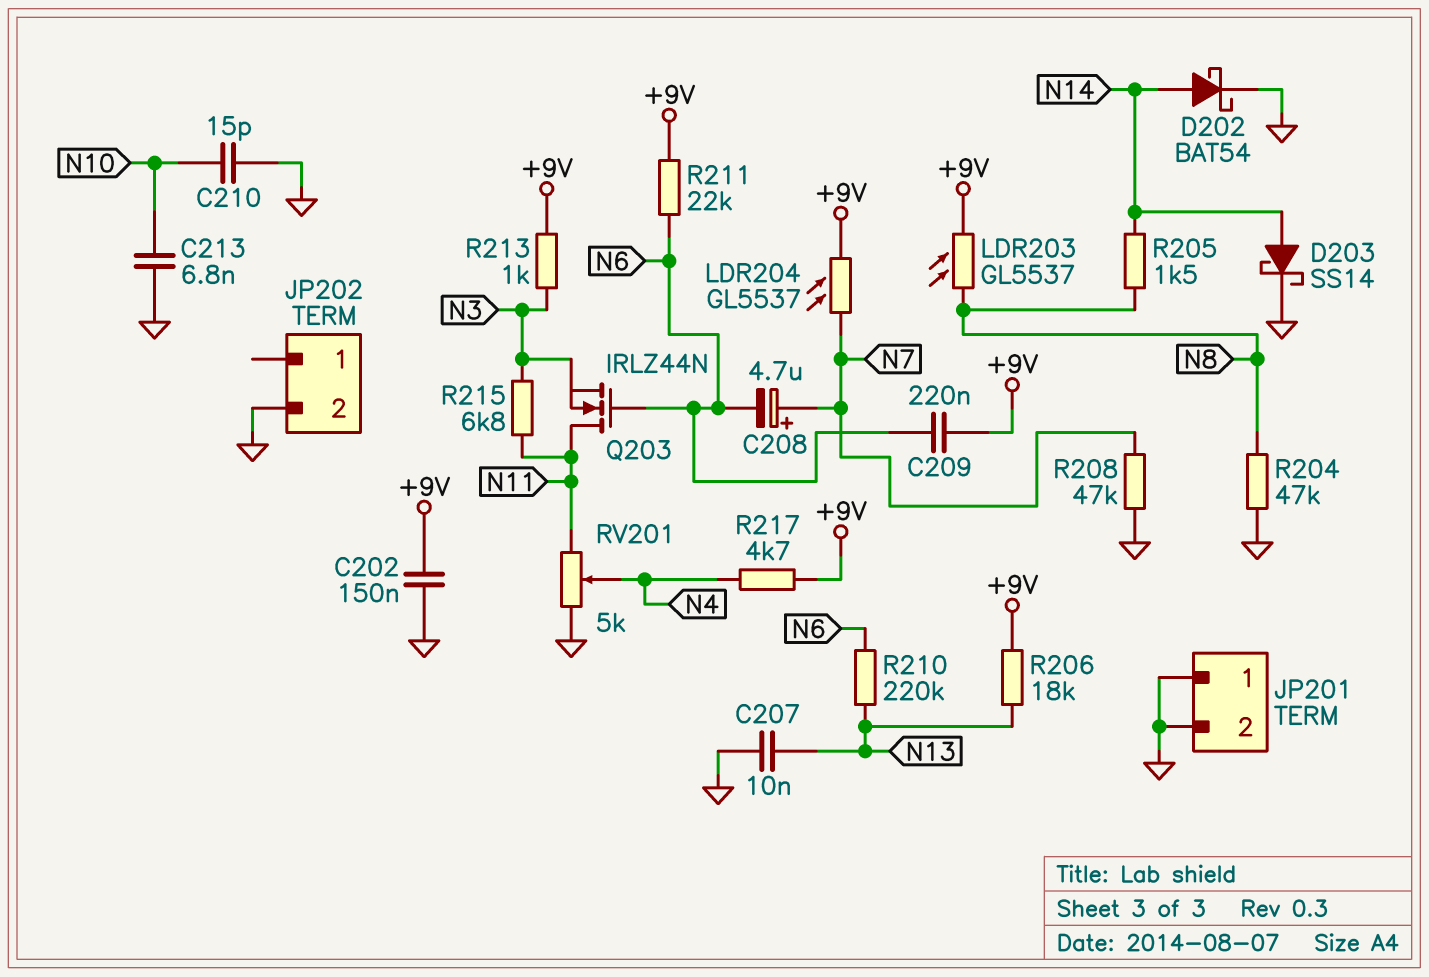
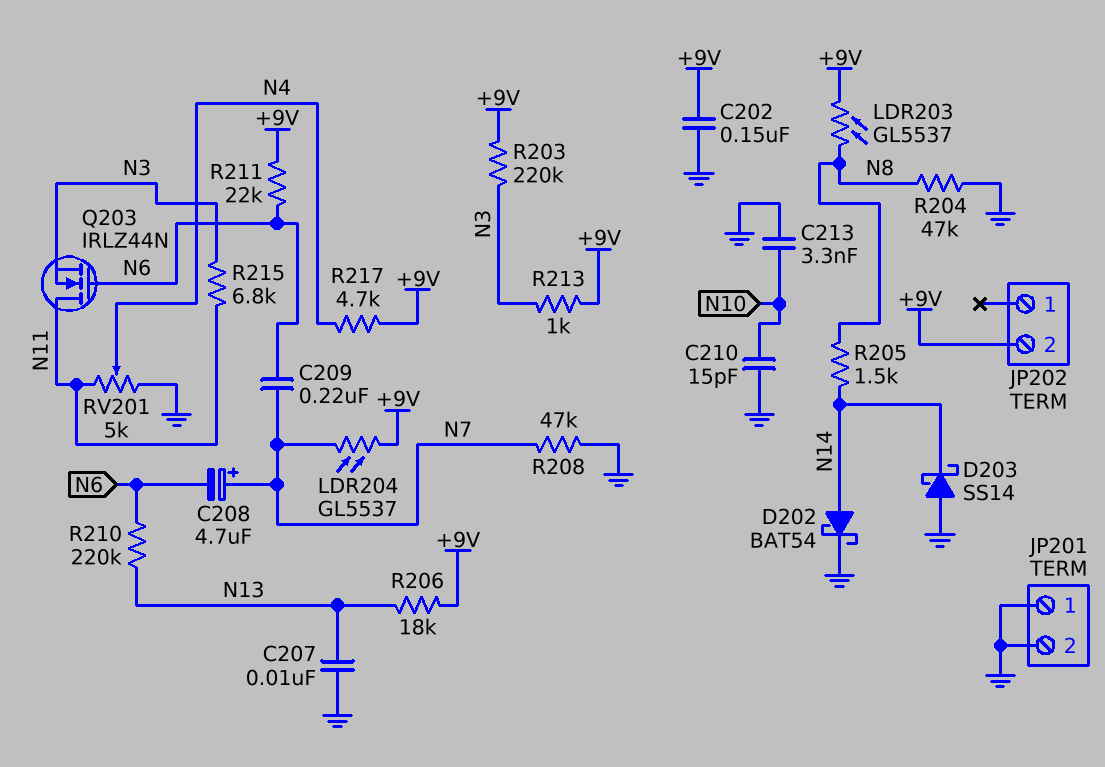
C209: 220nF (+9V, N6) -> 220nF (N6, N7)
C213: 6.8nF (GND, N10) -> 3.3nF (GND, N10)
D203: schottky SS14 (A N14, K GND) -> schottky SS14 (A GND, K N14)
JP202 pin 2: GND -> +9V
R203: none -> 220k (+9V, N3)

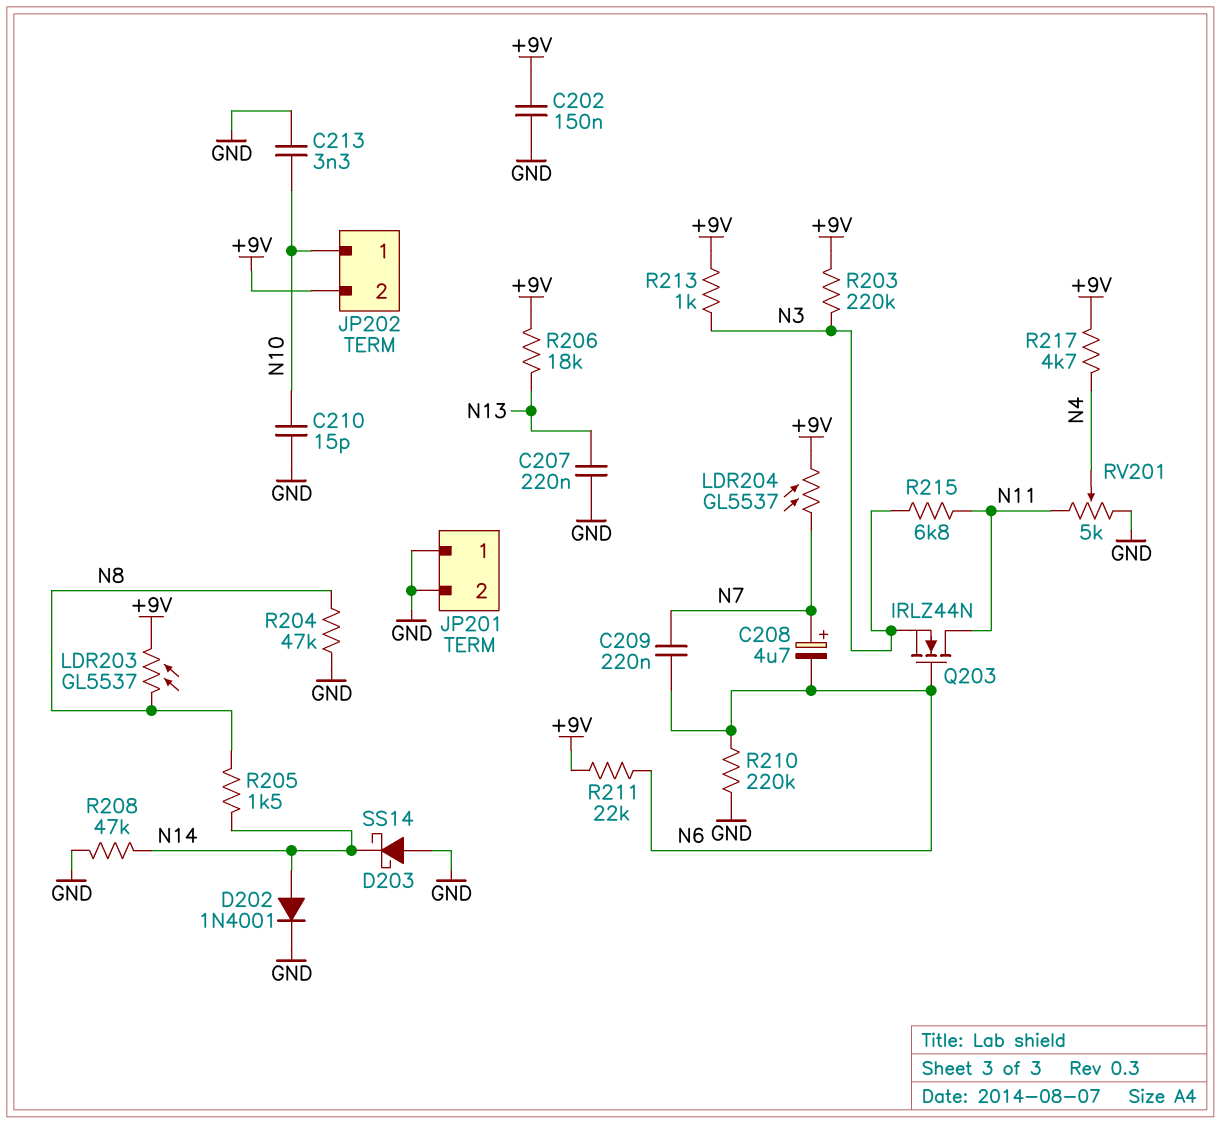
C207: 10nF (GND, N13) -> 220nF (GND, N13)
D202: schottky BAT54 (A N14, K GND) -> diode 1N4001 (A N14, K GND)
JP202 pin 1: none -> N10
R208: 47k (GND, N7) -> 47k (GND, N14)
R210: 220k (N6, N13) -> 220k (GND, N6)

